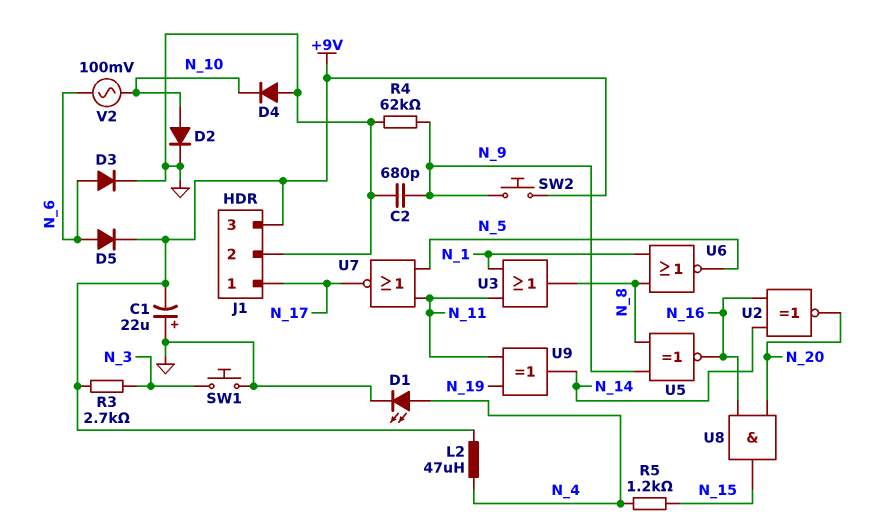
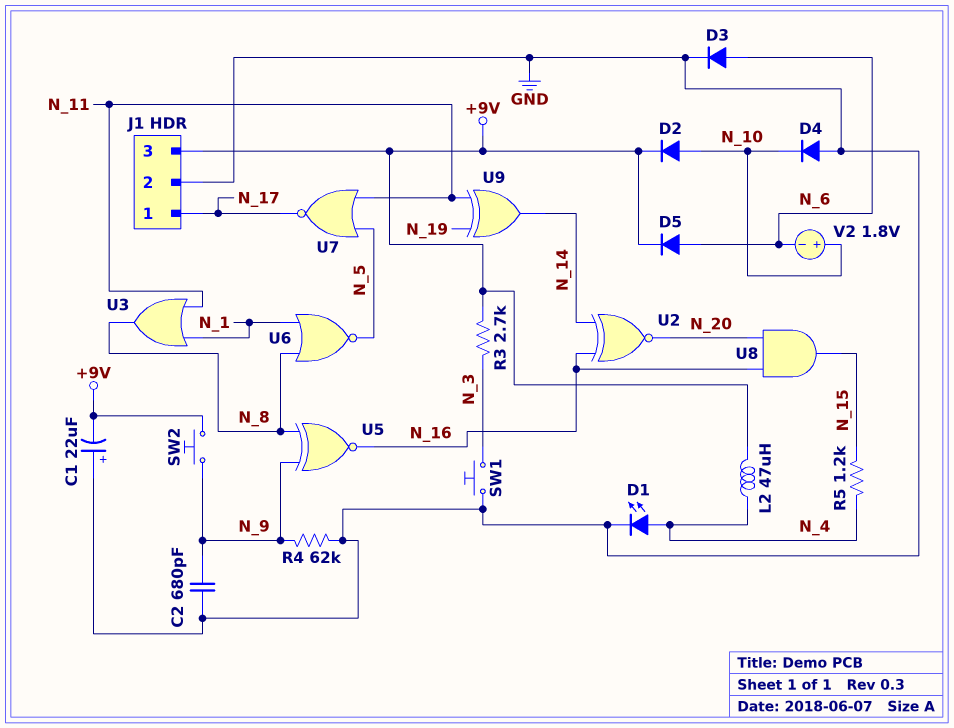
D2: diode (A N_10, K GND) -> diode (A N_10, K +9V)
V2: AC 100mV (N_6, N_10) -> 1.8V (plus N_10, minus N_6)

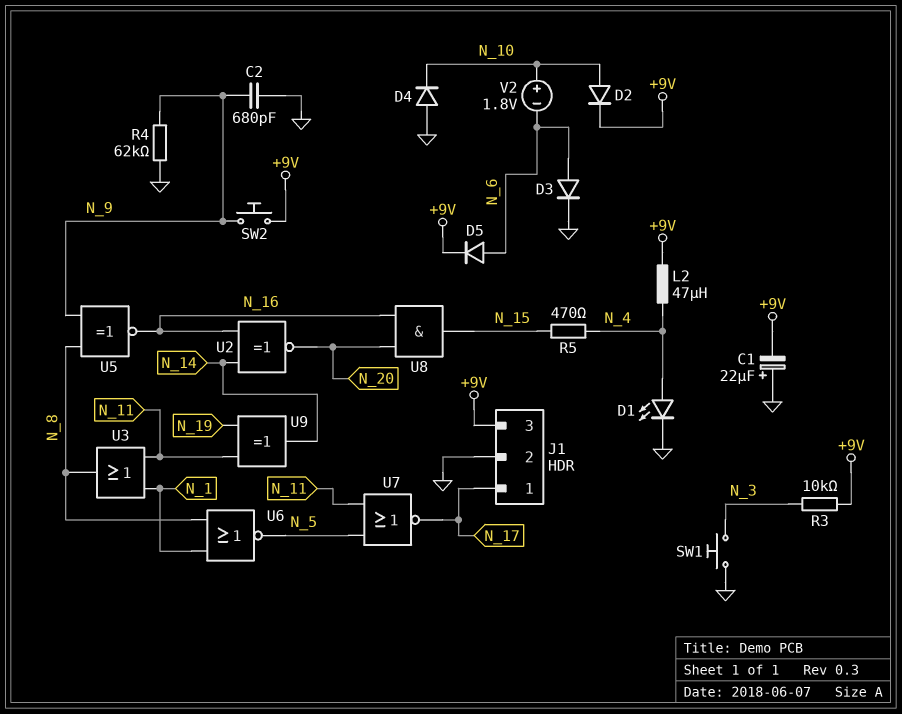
R3: 2.7k (+9V, N_3) -> 10k (+9V, N_3)
R5: 1.2k (N_4, N_15) -> 470 (N_4, N_15)

